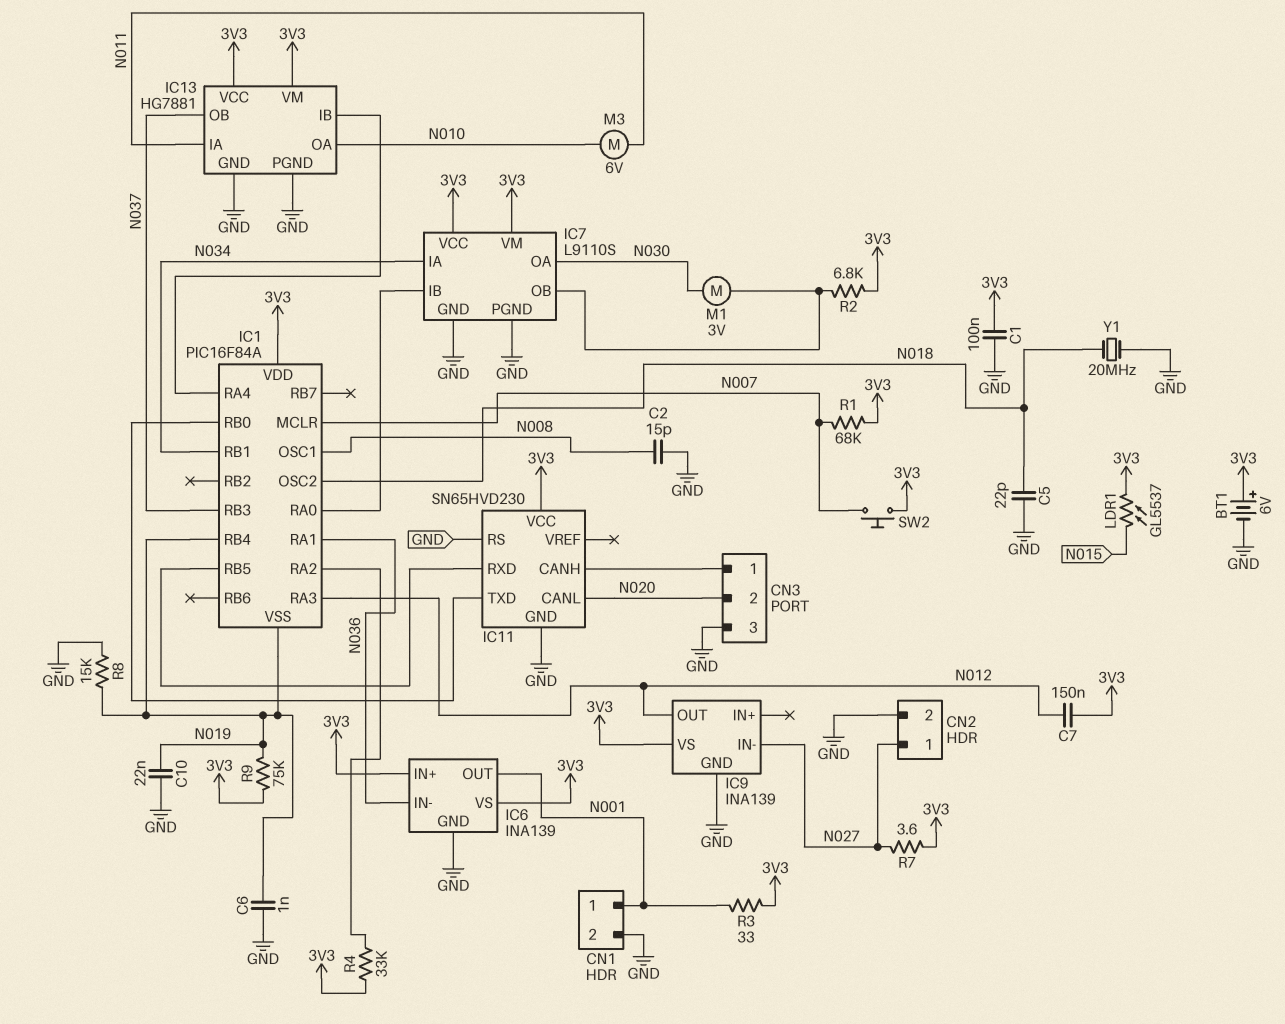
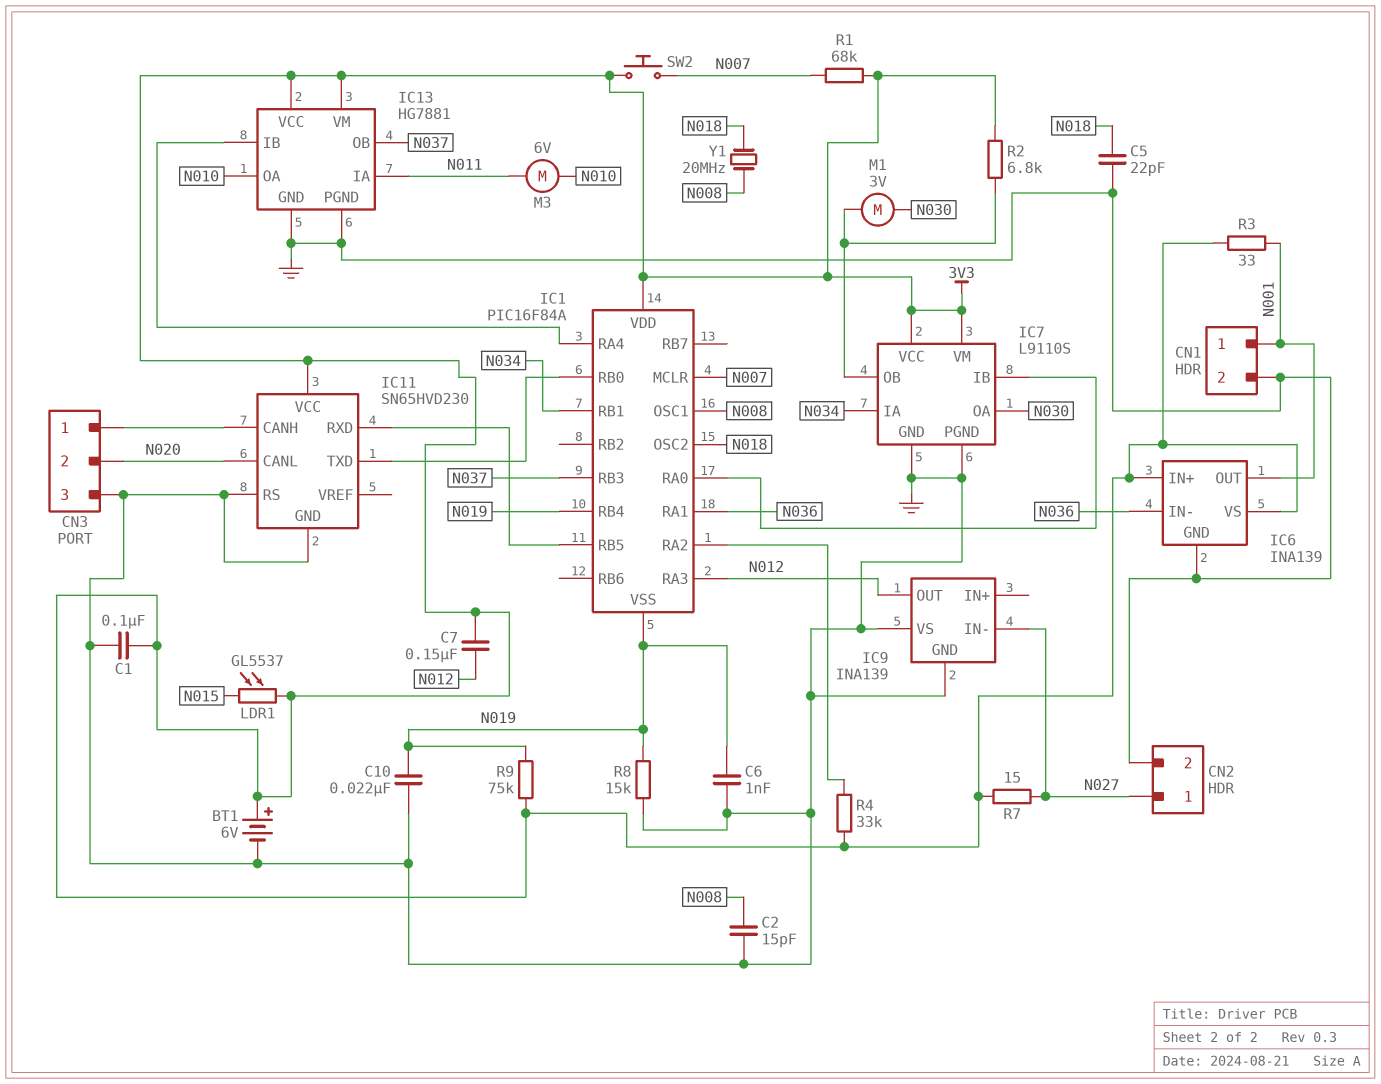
IC9 pin VS: 3V3 -> GND
R7: 3.6 (3V3, N027) -> 15 (3V3, N027)
Y1: 20MHz (GND, N018) -> 20MHz (N008, N018)

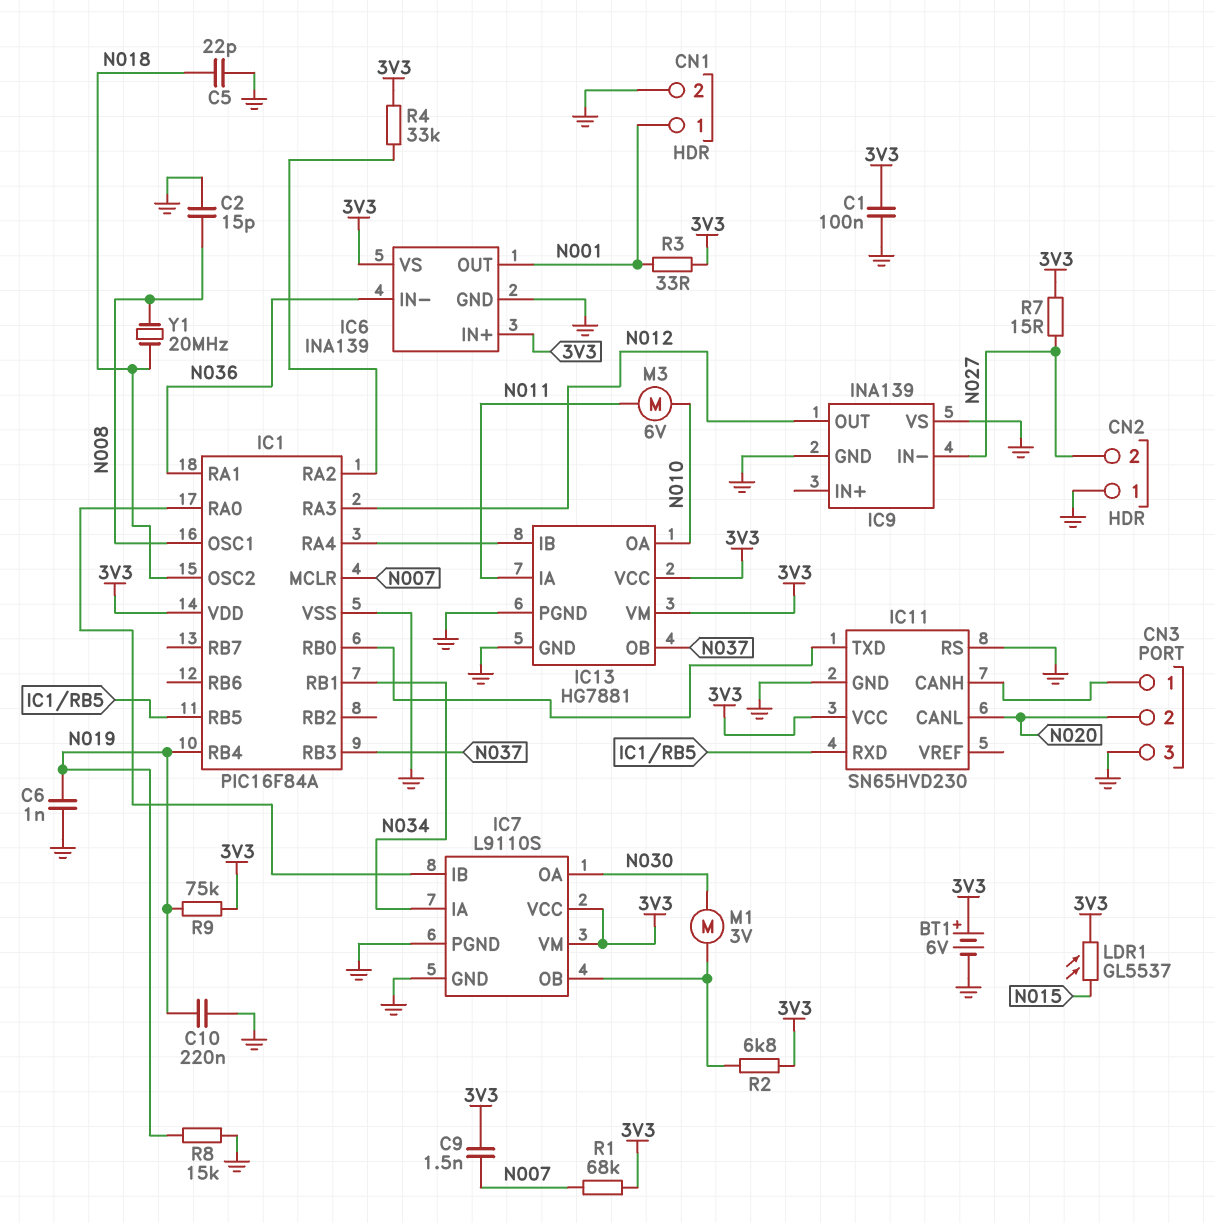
C7: 150nF (3V3, N012) -> none
C9: none -> 1.5nF (3V3, N007)
C10: 22nF (GND, N019) -> 220nF (GND, N019)
CN2 pin 1: N027 -> GND
CN2 pin 2: GND -> N027
IC1 pin VSS: N019 -> GND
SW2: button (3V3, N007) -> none

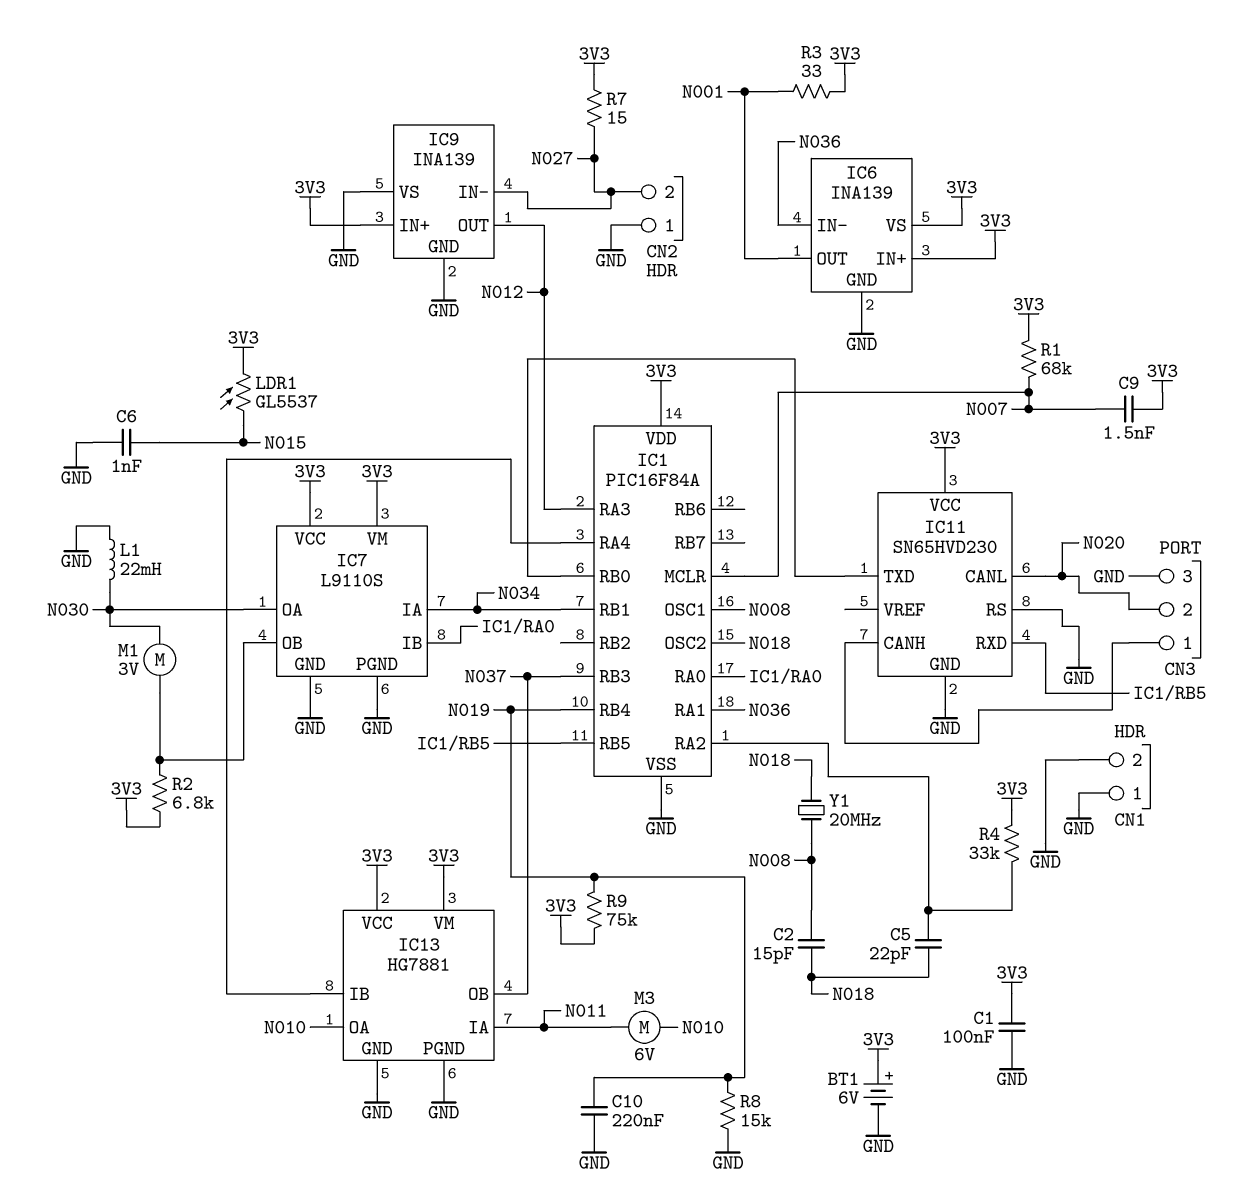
C2: 15pF (GND, N008) -> 15pF (N008, N018)
C5: 22pF (GND, N018) -> 22pF (IC1/RA2, N018)
C6: 1nF (GND, N019) -> 1nF (GND, N015)
CN1 pin 1: N001 -> GND
IC9 pin IN+: none -> 3V3
L1: none -> 22mH (GND, N030)

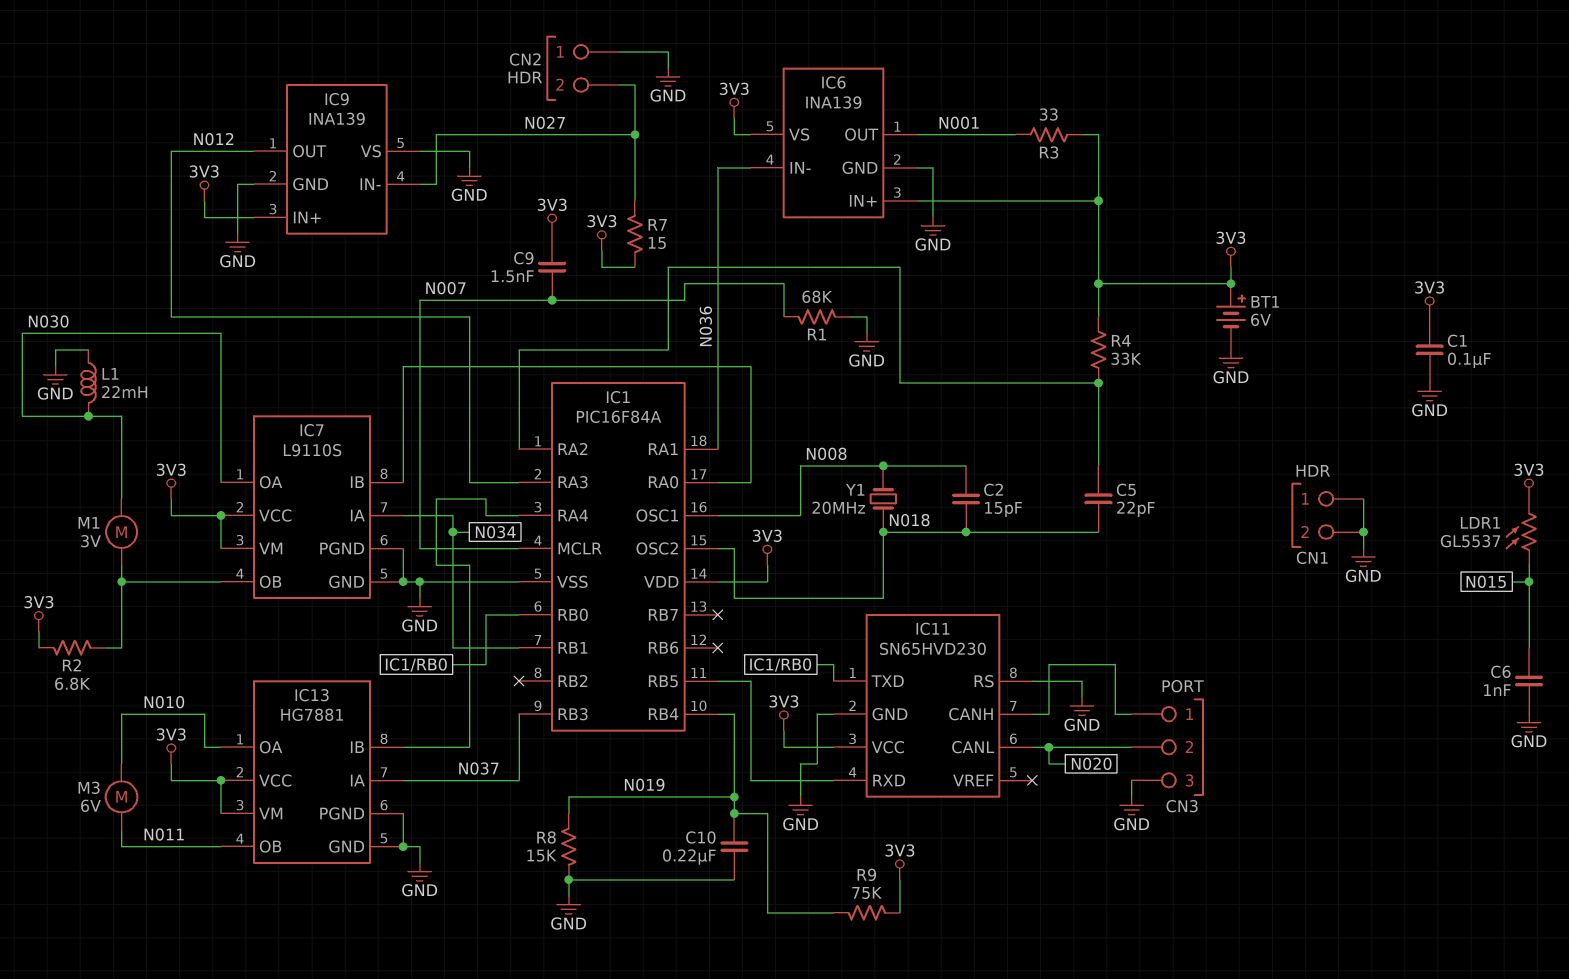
IC13 pin IA: N011 -> N037
IC13 pin OB: N037 -> N011
R1: 68k (3V3, N007) -> 68k (GND, N007)

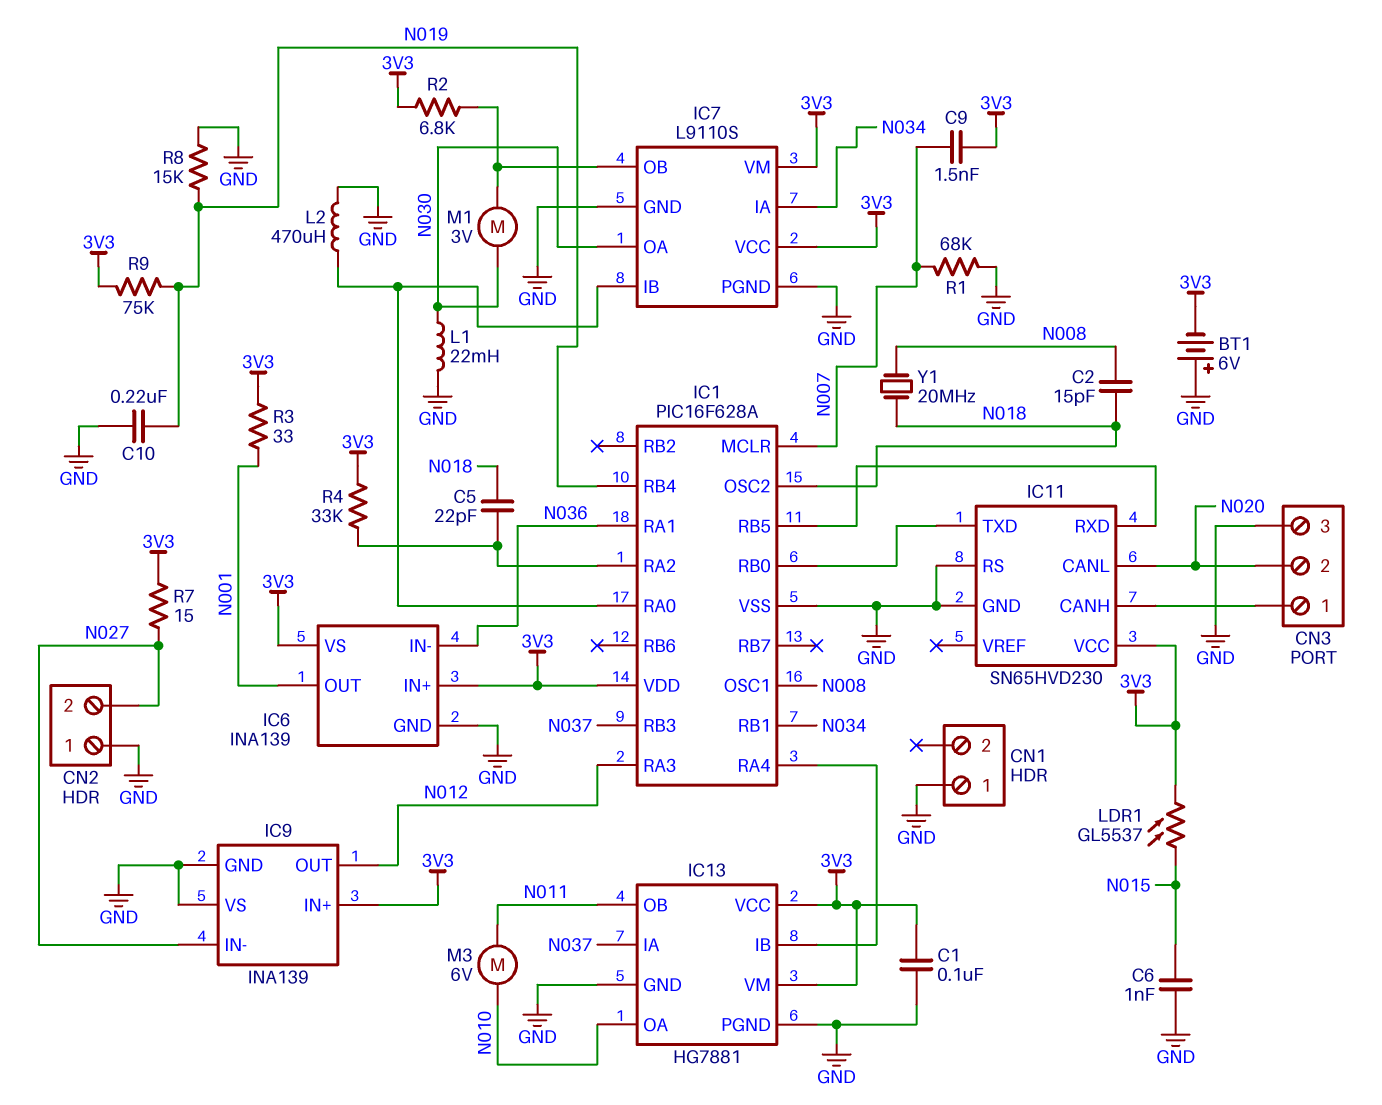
BT1: 6V (plus 3V3, minus GND) -> 6V (plus GND, minus 3V3)
CN1 pin 2: GND -> none
IC1: PIC16F84A -> PIC16F628A
L2: none -> 470uH (GND, IC1/RA0)

